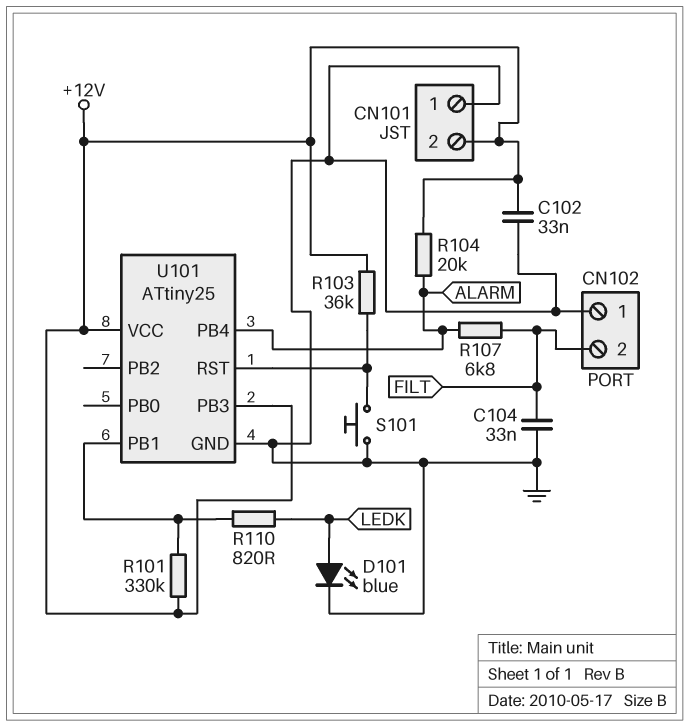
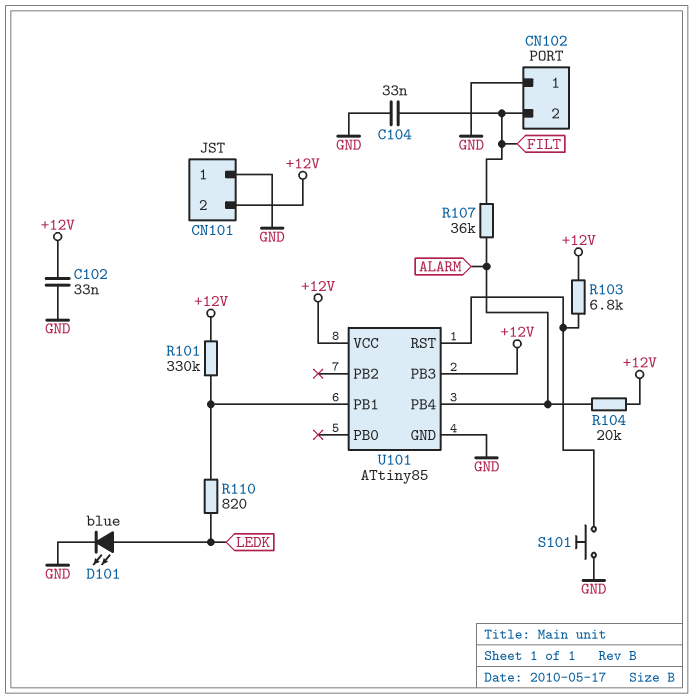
R103: 36k (+12V, U101/RST) -> 6.8k (+12V, U101/RST)
R107: 6.8k (ALARM, FILT) -> 36k (ALARM, FILT)
U101: ATtiny25 -> ATtiny85

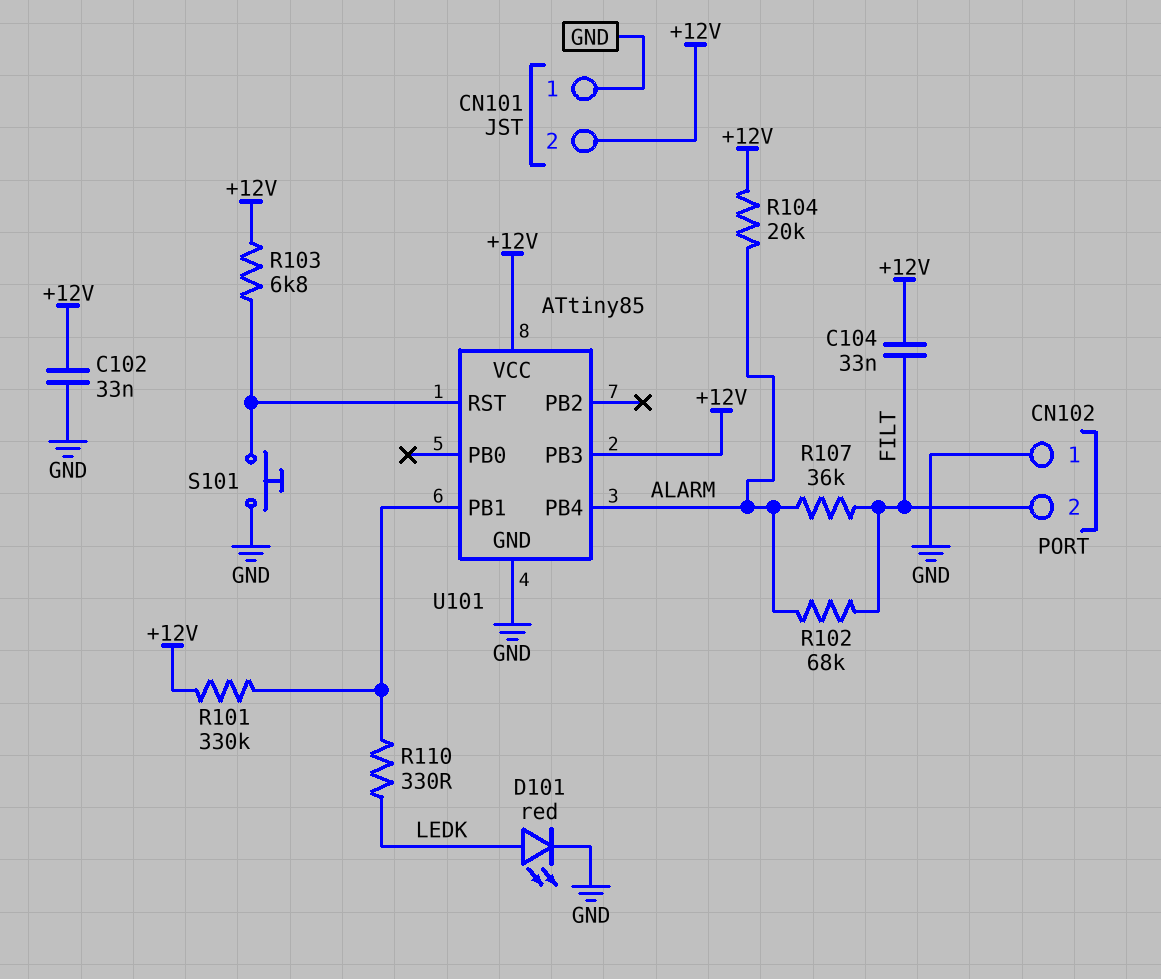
C104: 33nF (FILT, GND) -> 33nF (+12V, FILT)
D101: LED blue (A LEDK, K GND) -> LED red (A LEDK, K GND)
R102: none -> 68k (ALARM, FILT)
R110: 820 (LEDK, U101/PB1) -> 330 (LEDK, U101/PB1)

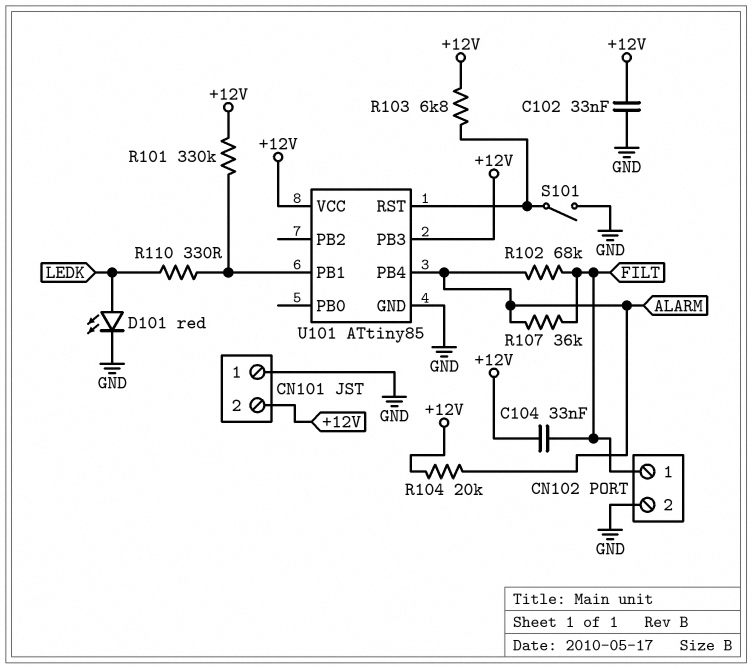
CN102 pin 1: GND -> FILT
CN102 pin 2: FILT -> GND
S101: button (GND, U101/RST) -> switch (GND, U101/RST)

